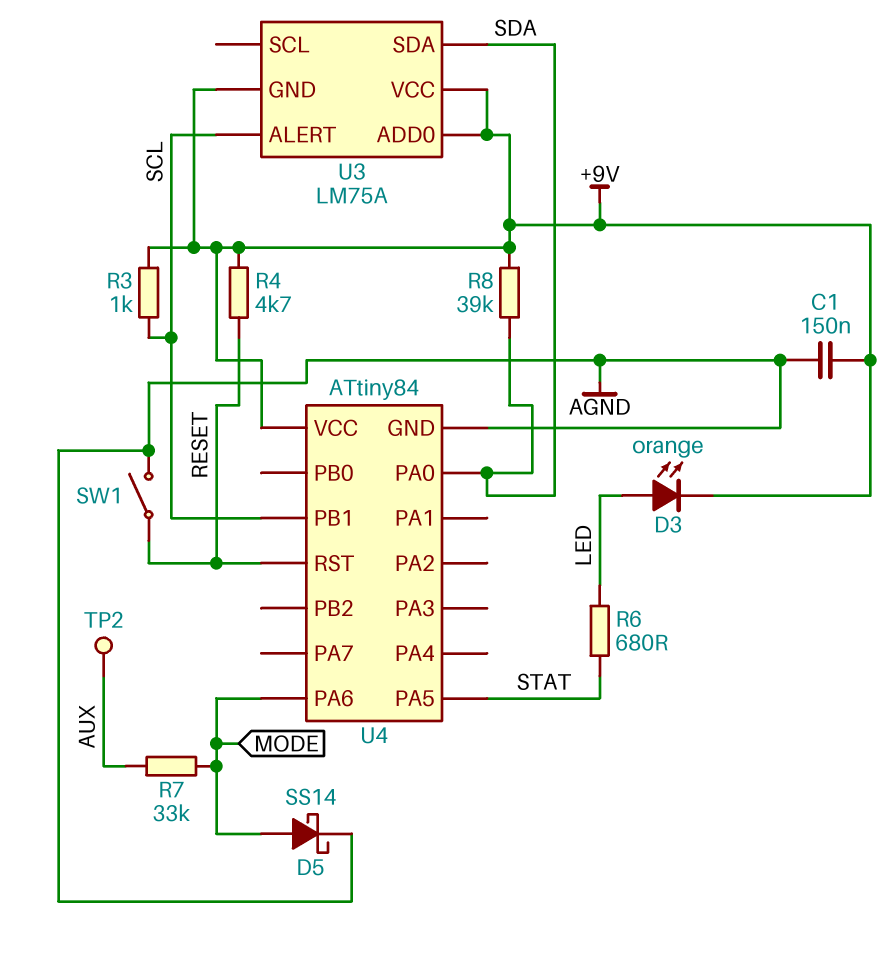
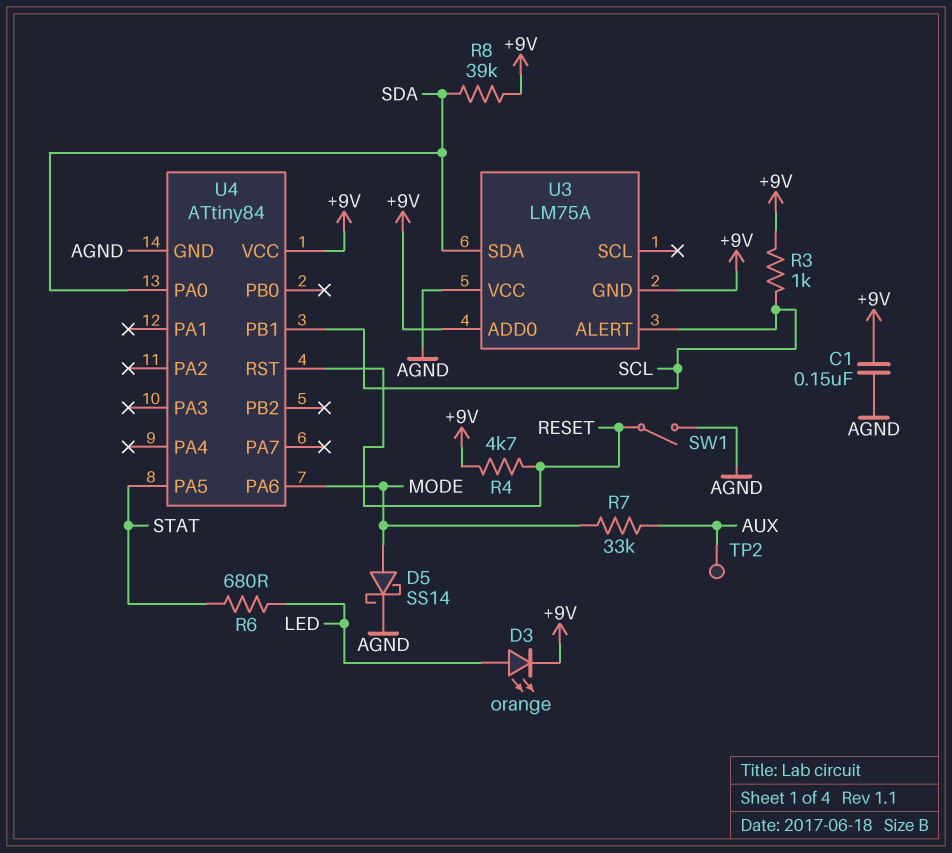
U3 pin VCC: +9V -> AGND

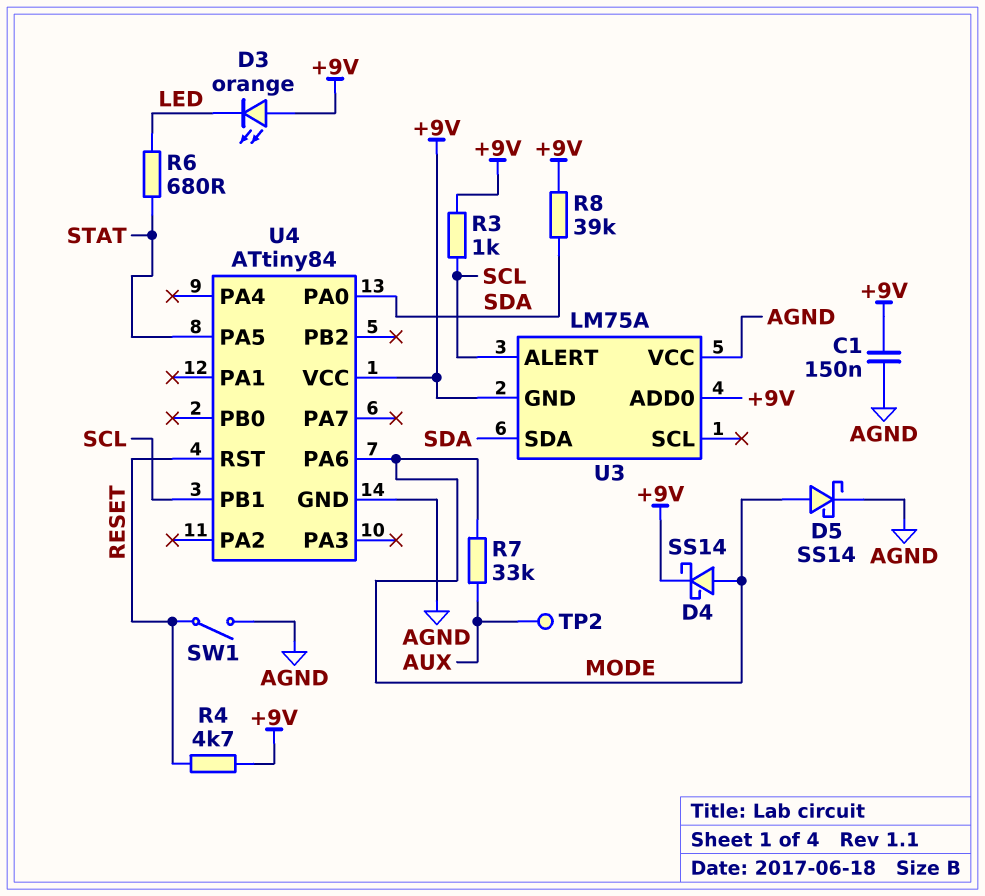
D3: LED orange (A LED, K +9V) -> LED orange (A +9V, K LED)
D4: none -> schottky SS14 (A MODE, K +9V)

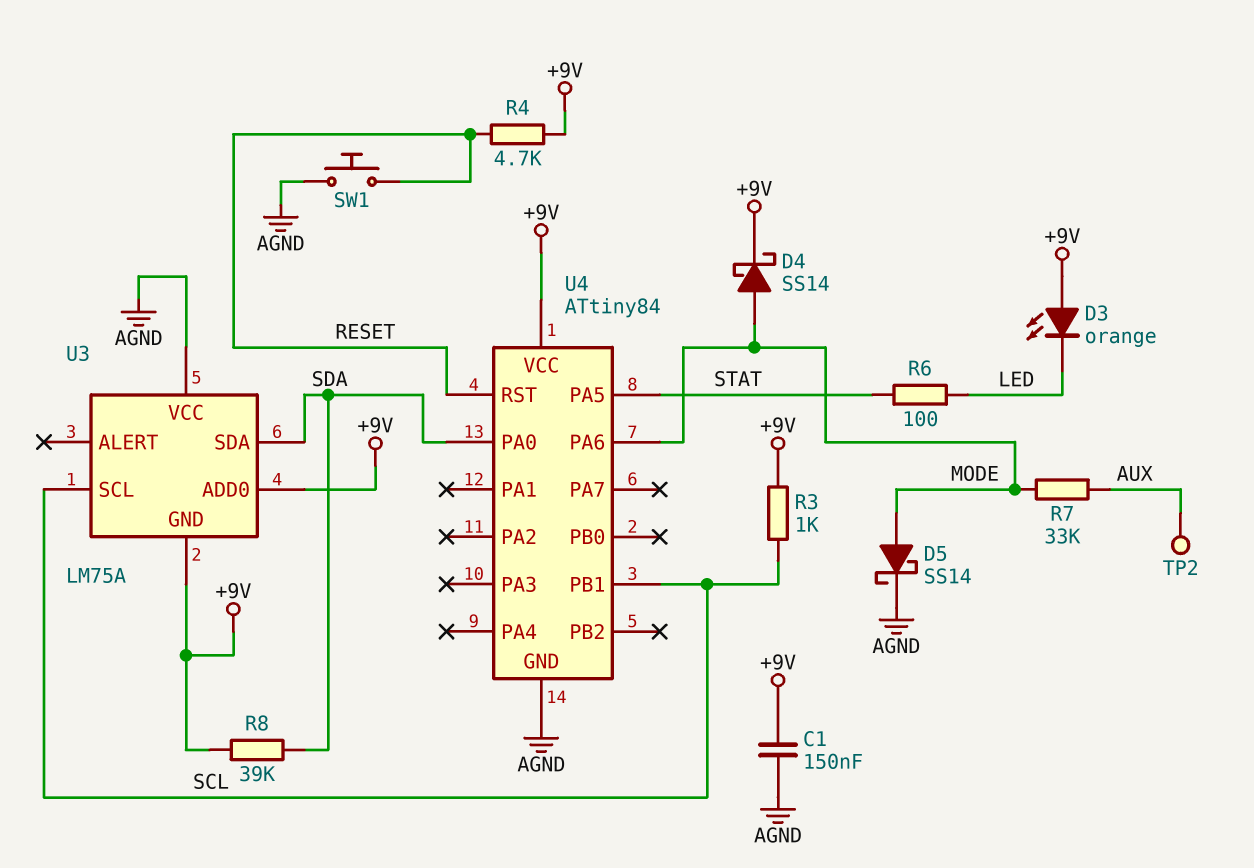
R6: 680 (LED, STAT) -> 100 (LED, STAT)
SW1: switch (AGND, RESET) -> button (AGND, RESET)
U3 pin ALERT: SCL -> none
U3 pin SCL: none -> SCL

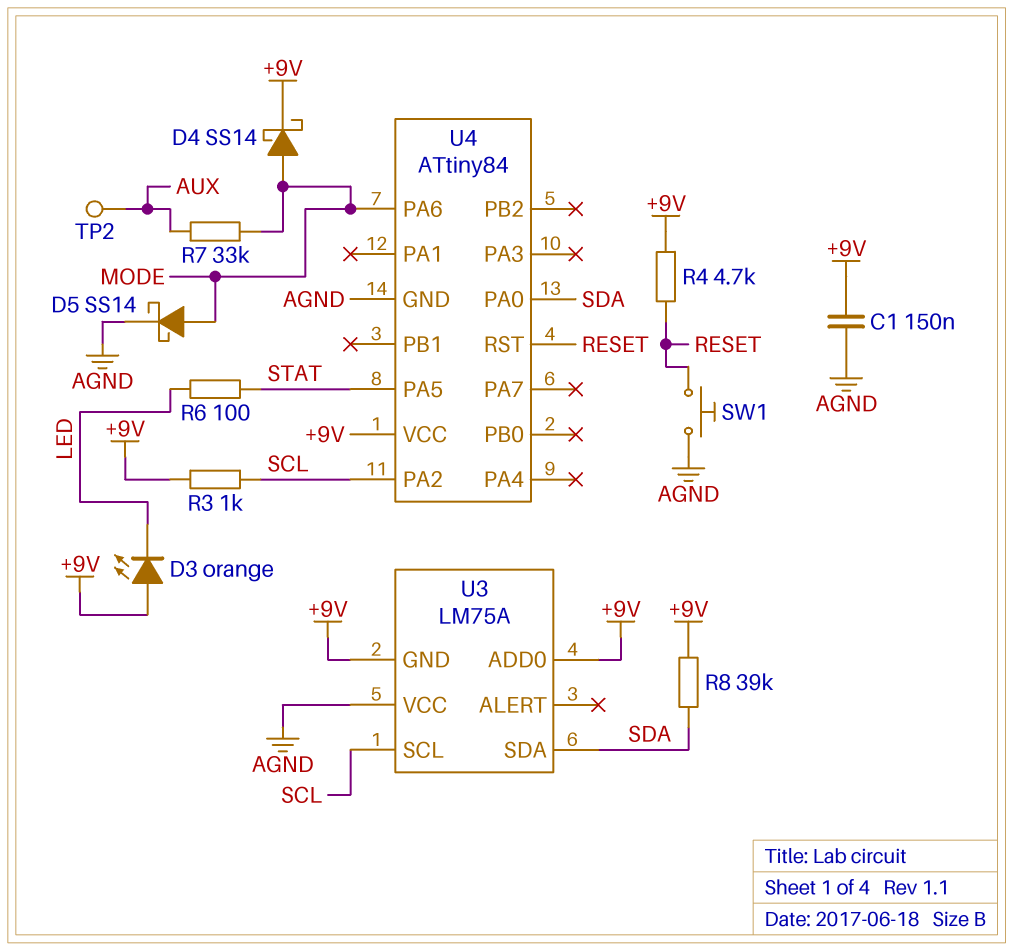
U4 pin PA2: none -> SCL
U4 pin PB1: SCL -> none

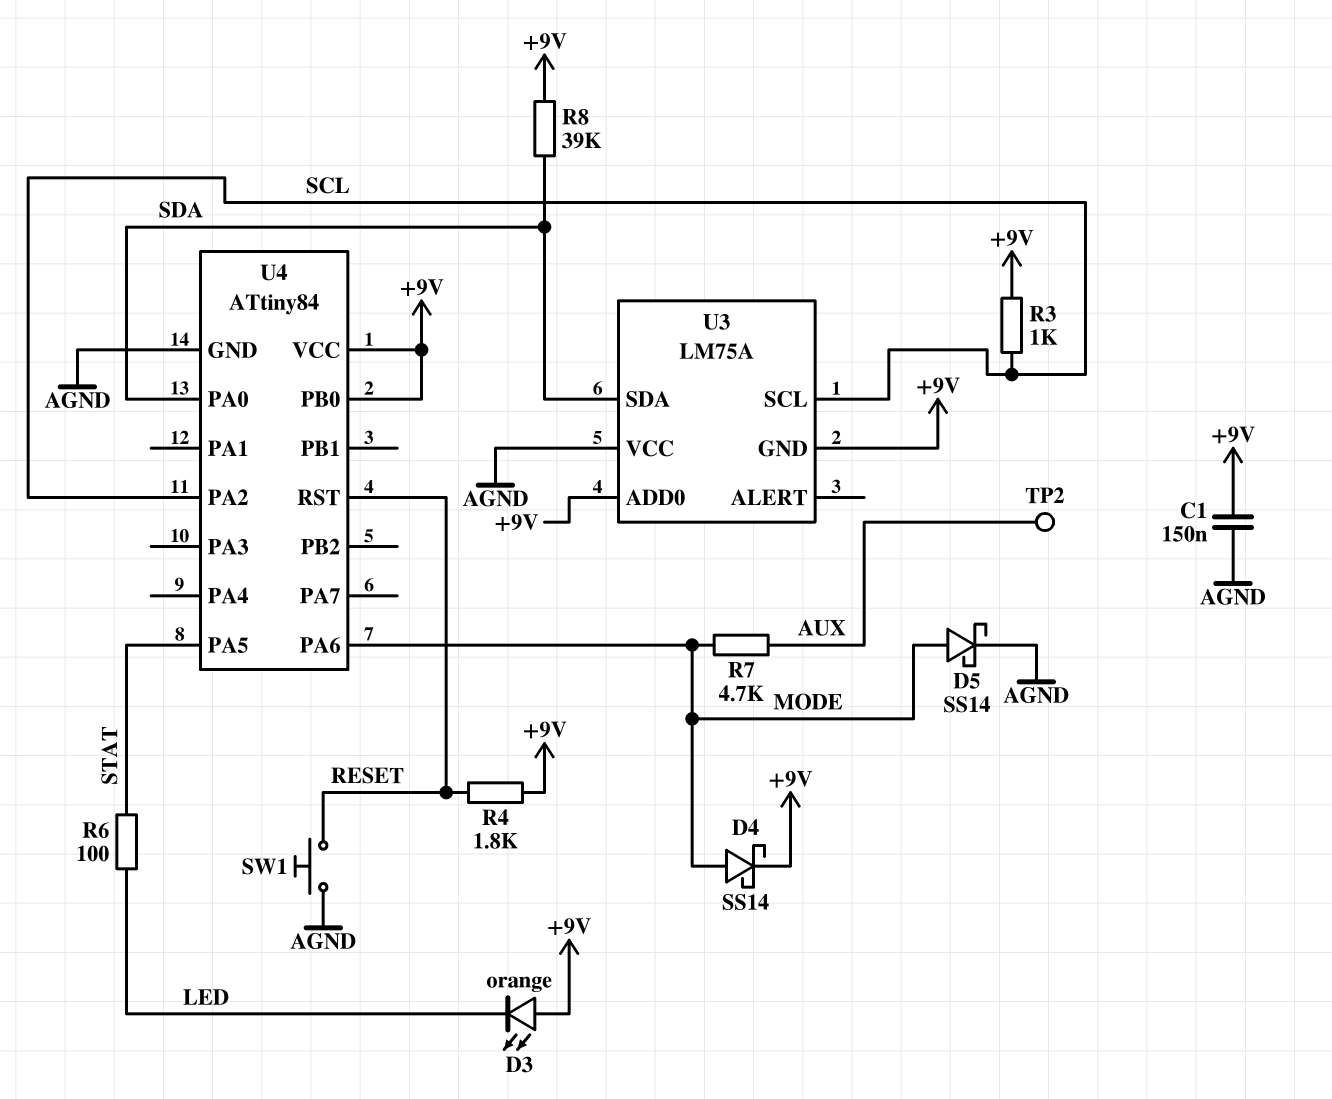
R4: 4.7k (+9V, RESET) -> 1.8k (+9V, RESET)
R7: 33k (AUX, MODE) -> 4.7k (AUX, MODE)
U4 pin PB0: none -> +9V

